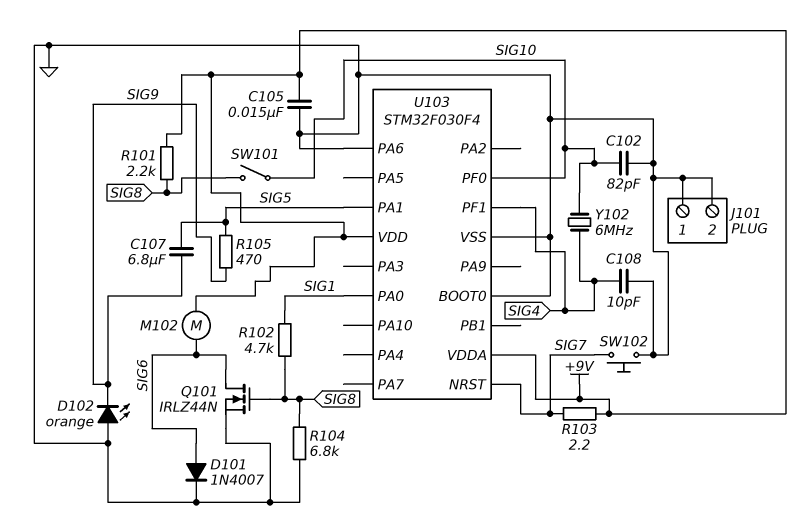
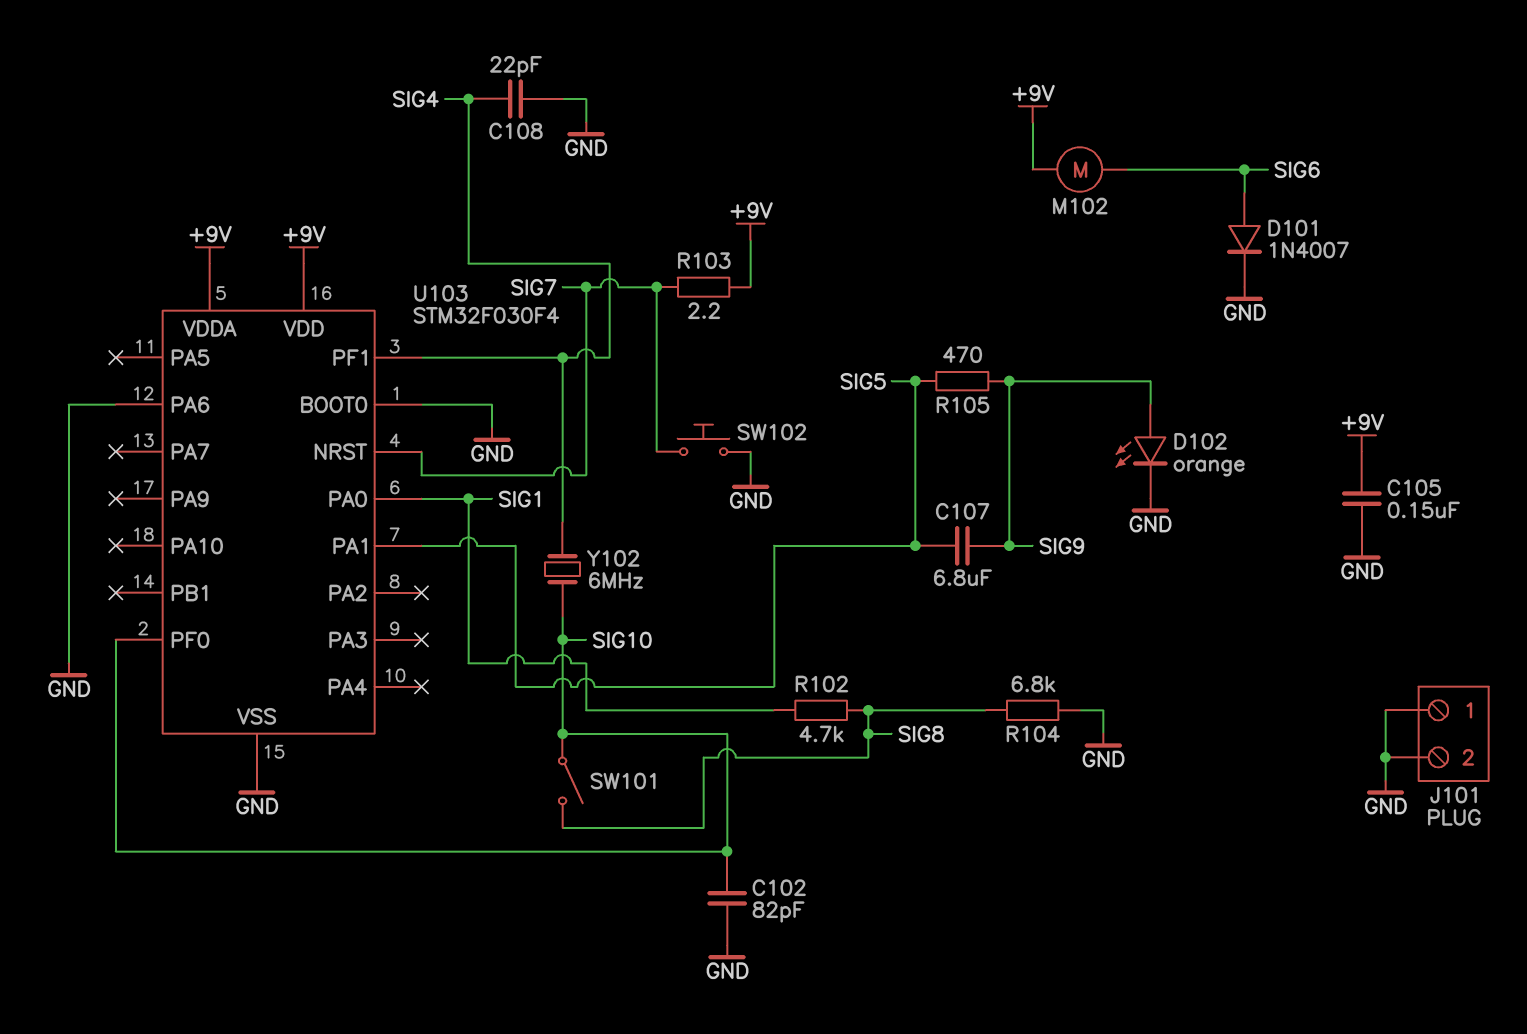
C105: 15nF (+9V, GND) -> 150nF (+9V, GND)
C108: 10pF (GND, SIG4) -> 22pF (GND, SIG4)
D102: LED orange (A GND, K SIG9) -> LED orange (A SIG9, K GND)
Q101: NMOS IRLZ44N (G SIG8, D SIG6, S GND) -> none
R101: 2.2k (+9V, SIG8) -> none

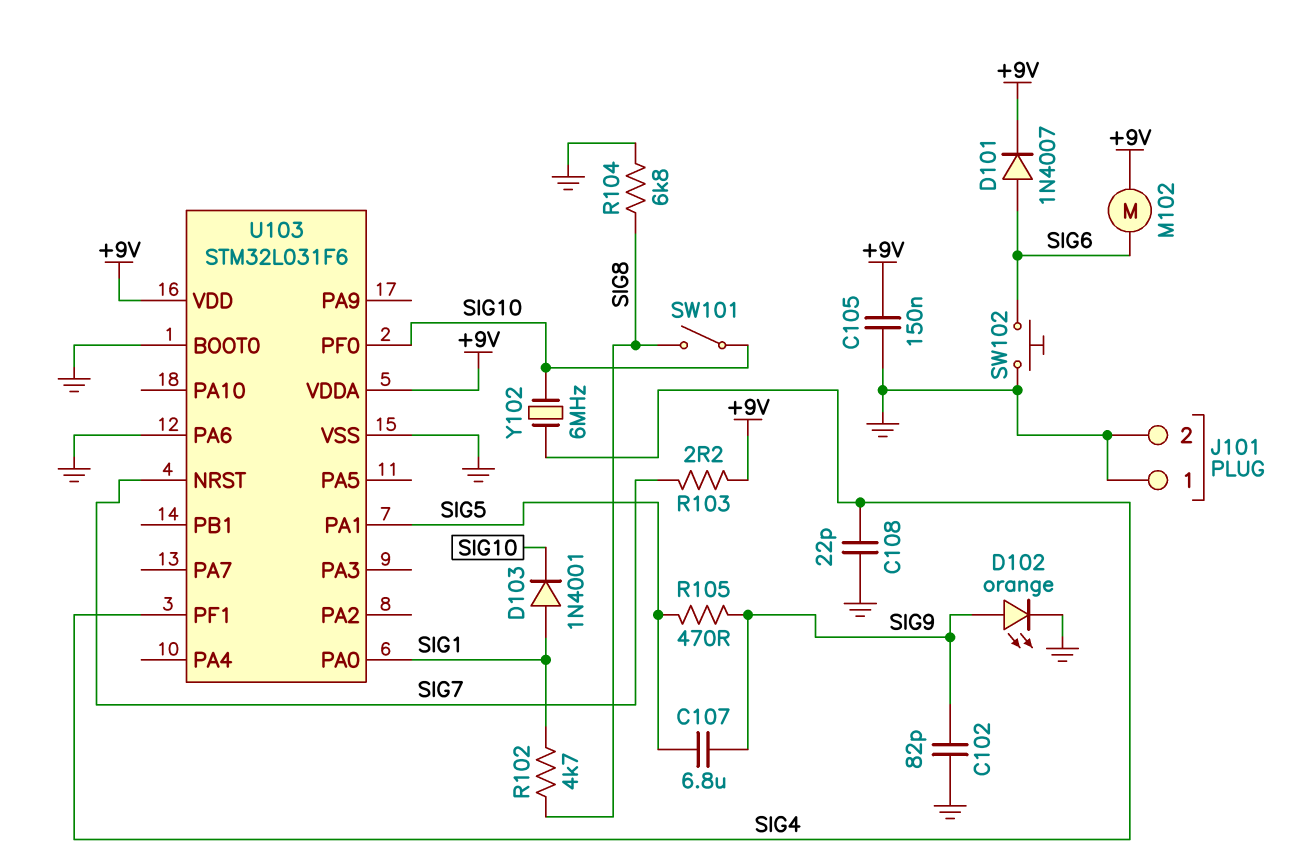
C102: 82pF (GND, SIG10) -> 82pF (GND, SIG9)
D101: diode 1N4007 (A SIG6, K GND) -> diode 1N4007 (A SIG6, K +9V)
D103: none -> diode 1N4001 (A SIG1, K SIG10)
SW102: button (GND, SIG7) -> button (GND, SIG6)
U103: STM32F030F4 -> STM32L031F6

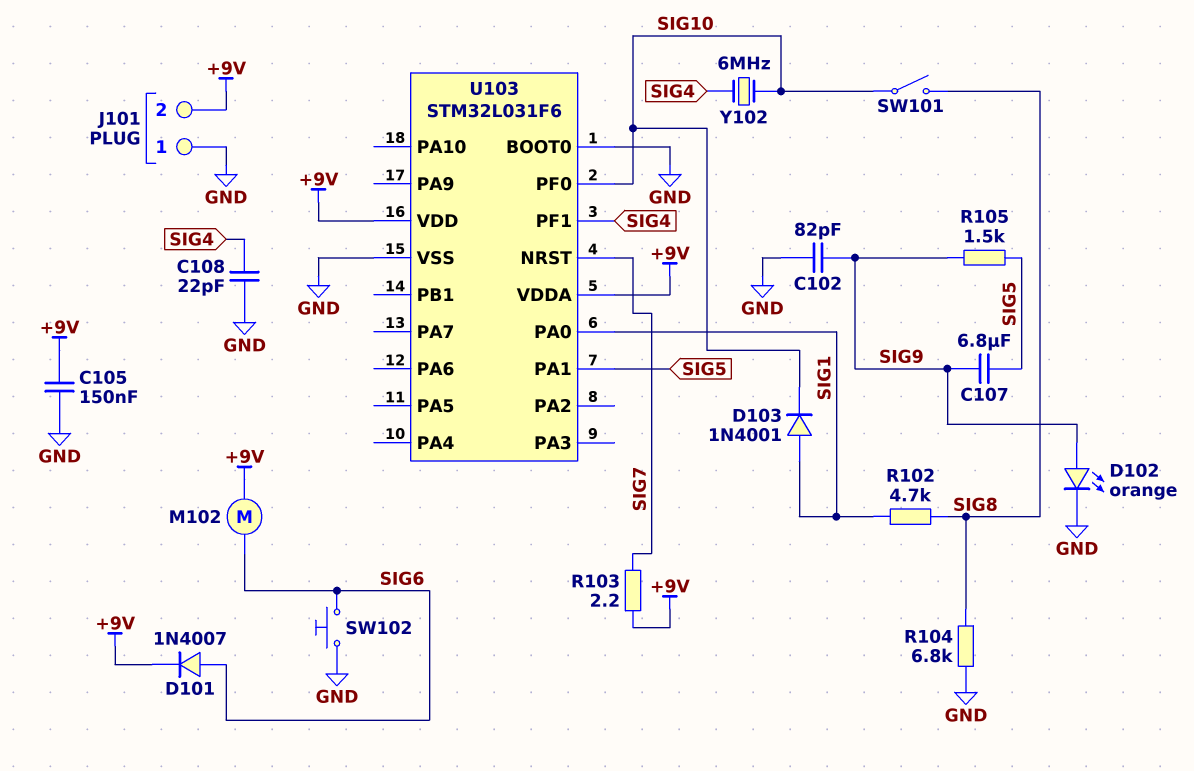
J101 pin 2: GND -> +9V
R105: 470 (SIG5, SIG9) -> 1.5k (SIG5, SIG9)
U103 pin PA6: GND -> none

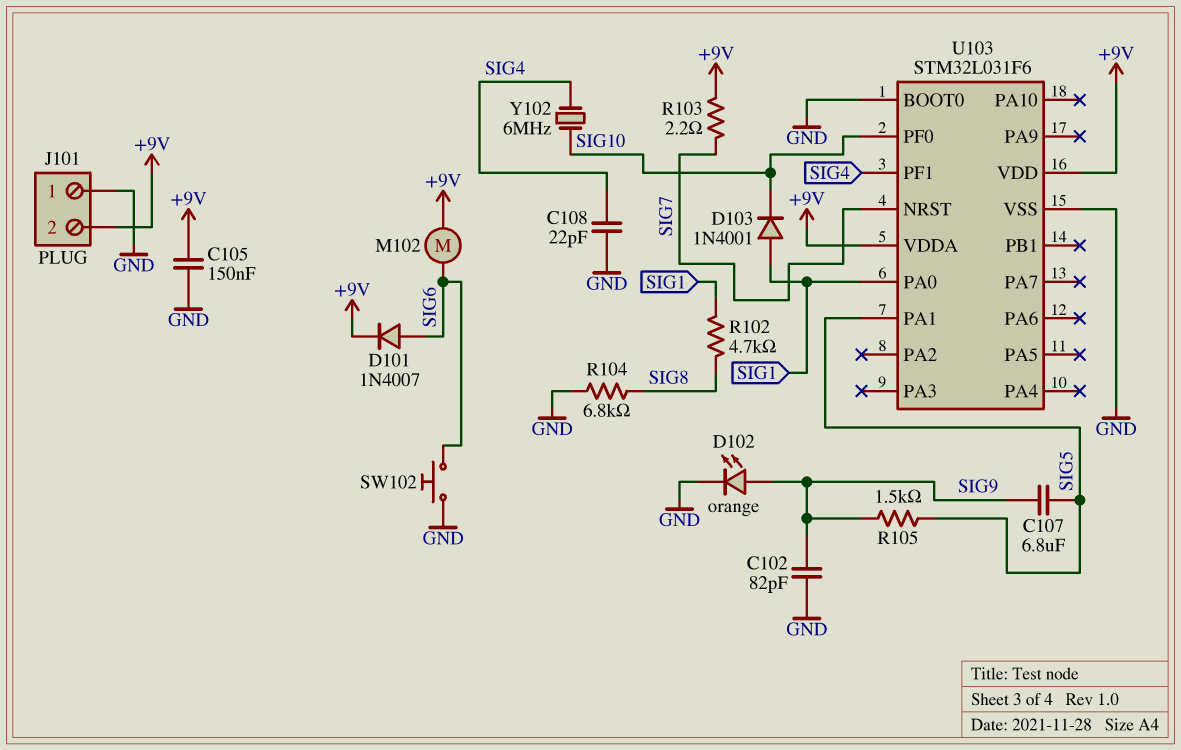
SW101: switch (SIG8, SIG10) -> none

